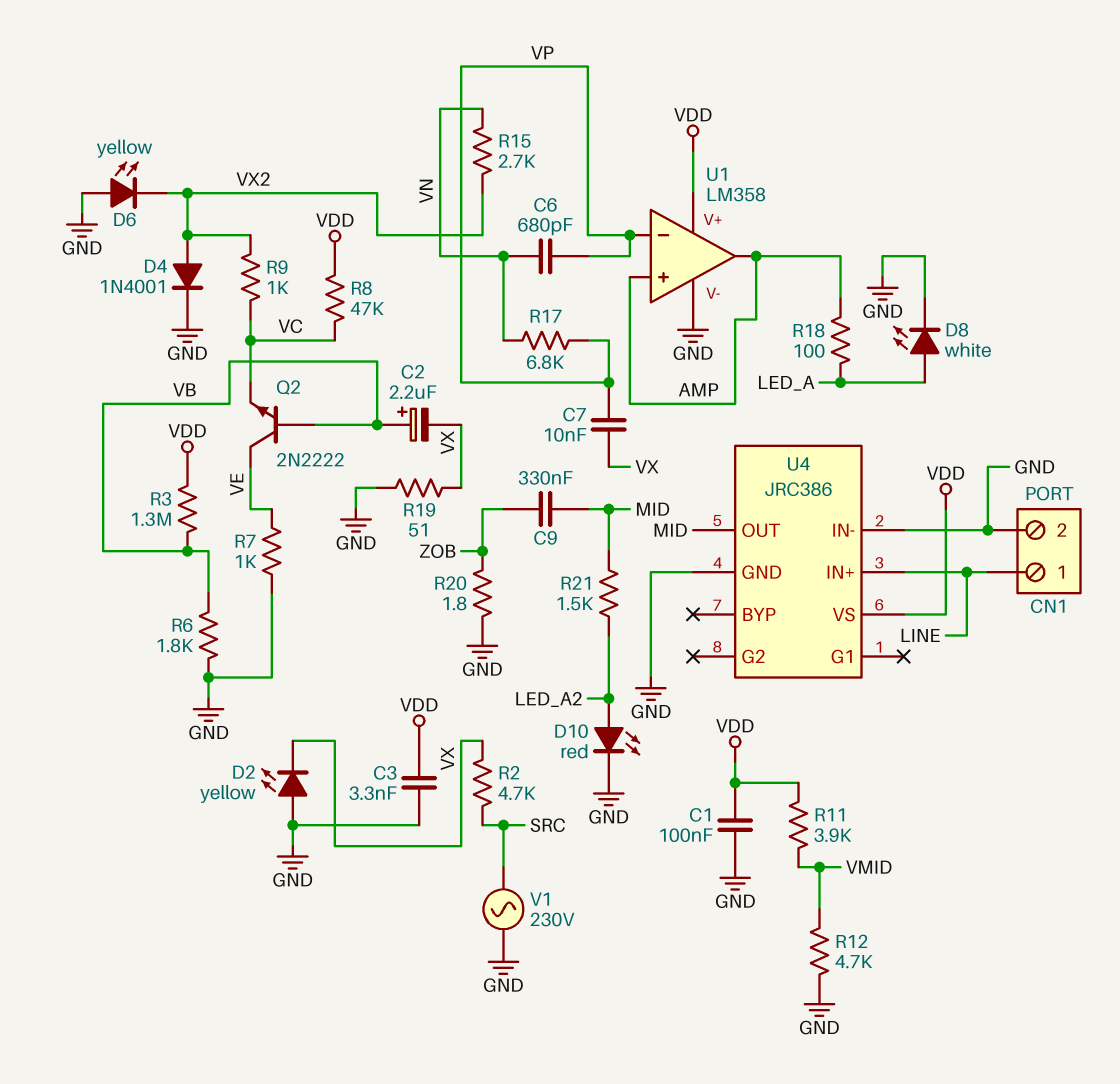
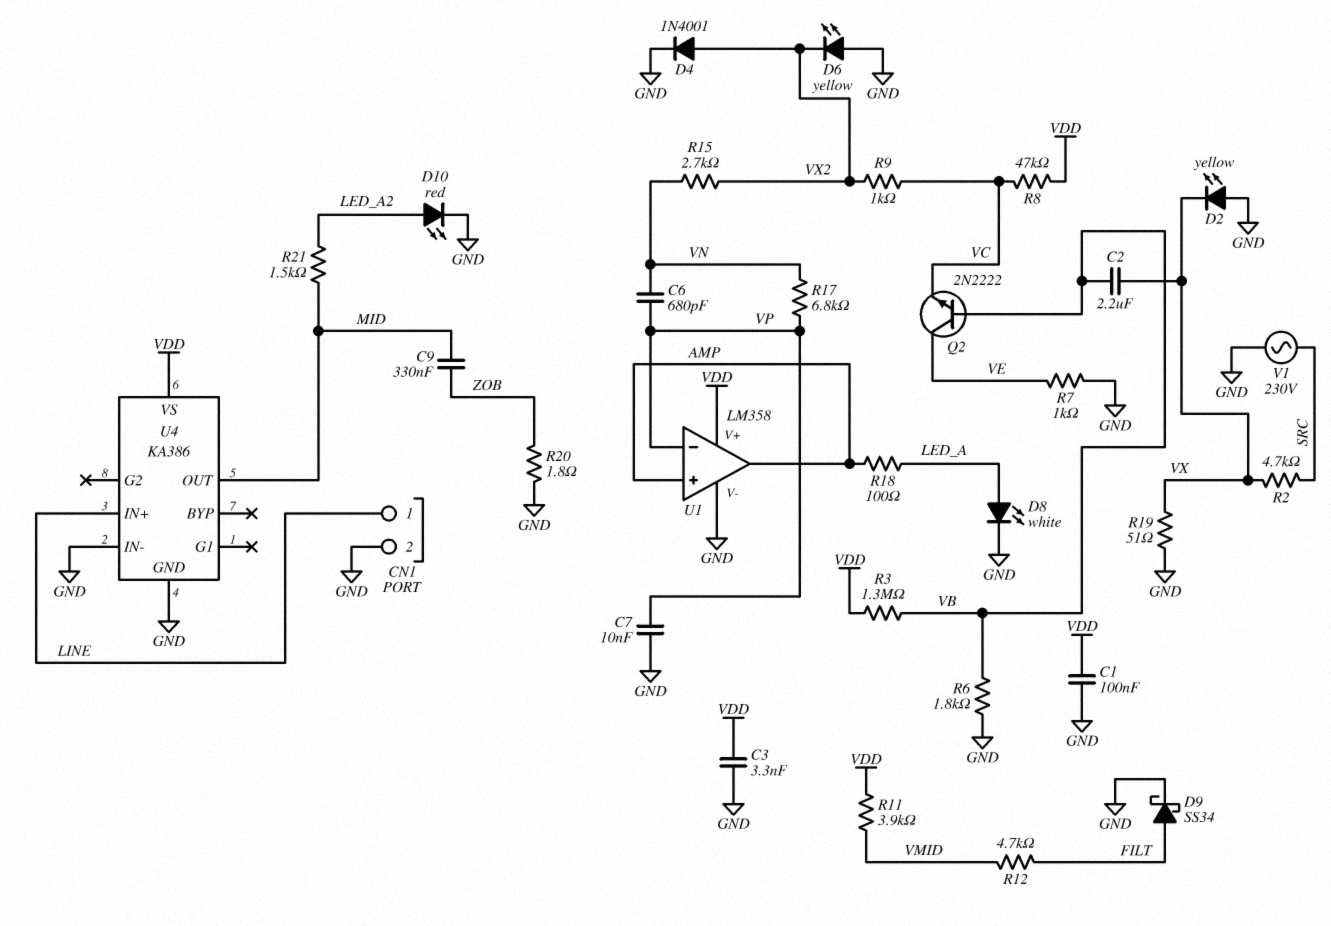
C2: 2.2uF (plus VB, minus VX) -> 2.2uF (VB, VX)
C7: 10nF (VP, VX) -> 10nF (GND, VP)
D9: none -> schottky SS34 (A FILT, K GND)
R12: 4.7k (GND, VMID) -> 4.7k (FILT, VMID)
U4: JRC386 -> KA386

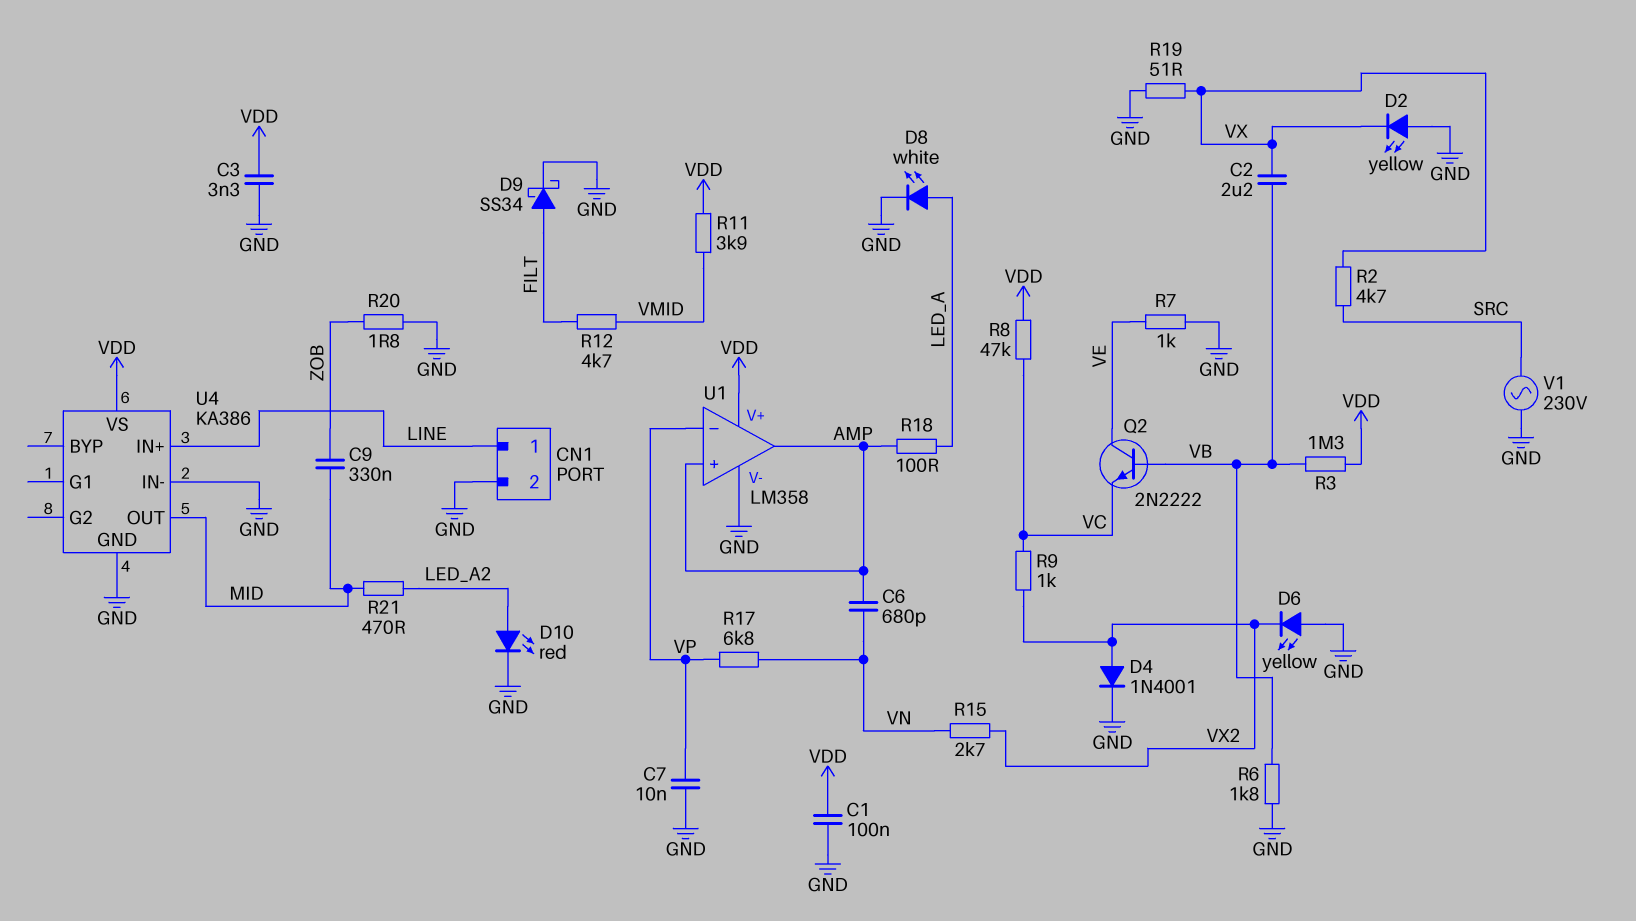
C6: 680pF (VN, VP) -> 680pF (AMP, VN)
R21: 1.5k (LED_A2, MID) -> 470 (LED_A2, MID)

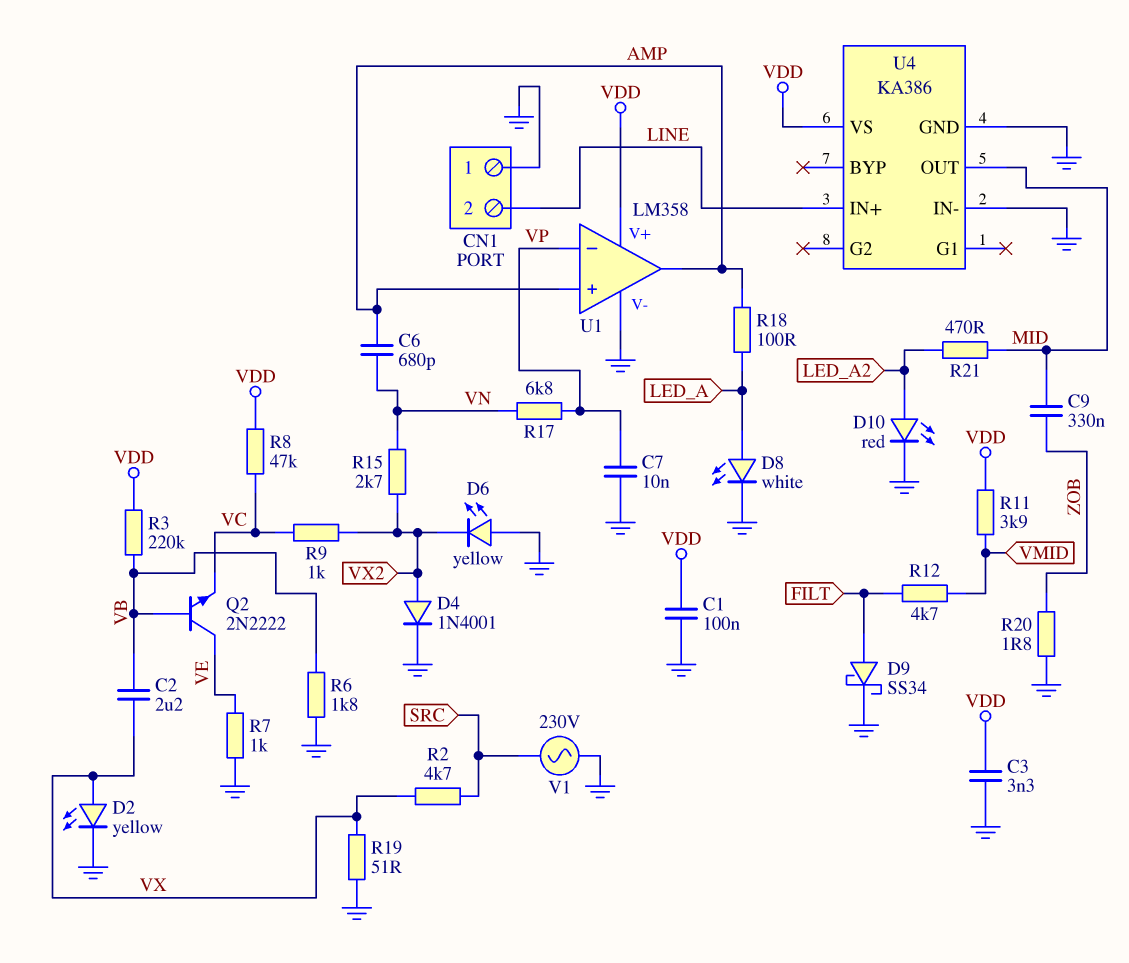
CN1 pin 1: LINE -> GND
CN1 pin 2: GND -> LINE
D2: LED yellow (A GND, K VX) -> LED yellow (A VX, K GND)
R3: 1.3M (VB, VDD) -> 220k (VB, VDD)

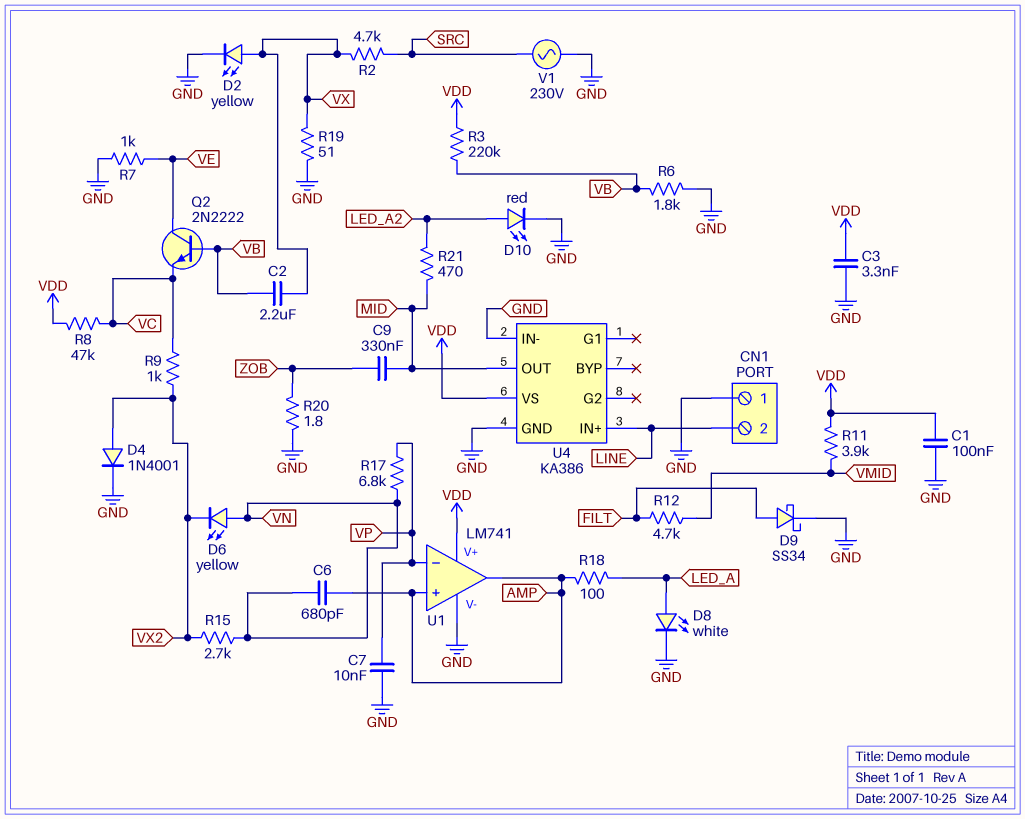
D6: LED yellow (A GND, K VX2) -> LED yellow (A VN, K VX2)
U1: LM358 -> LM741

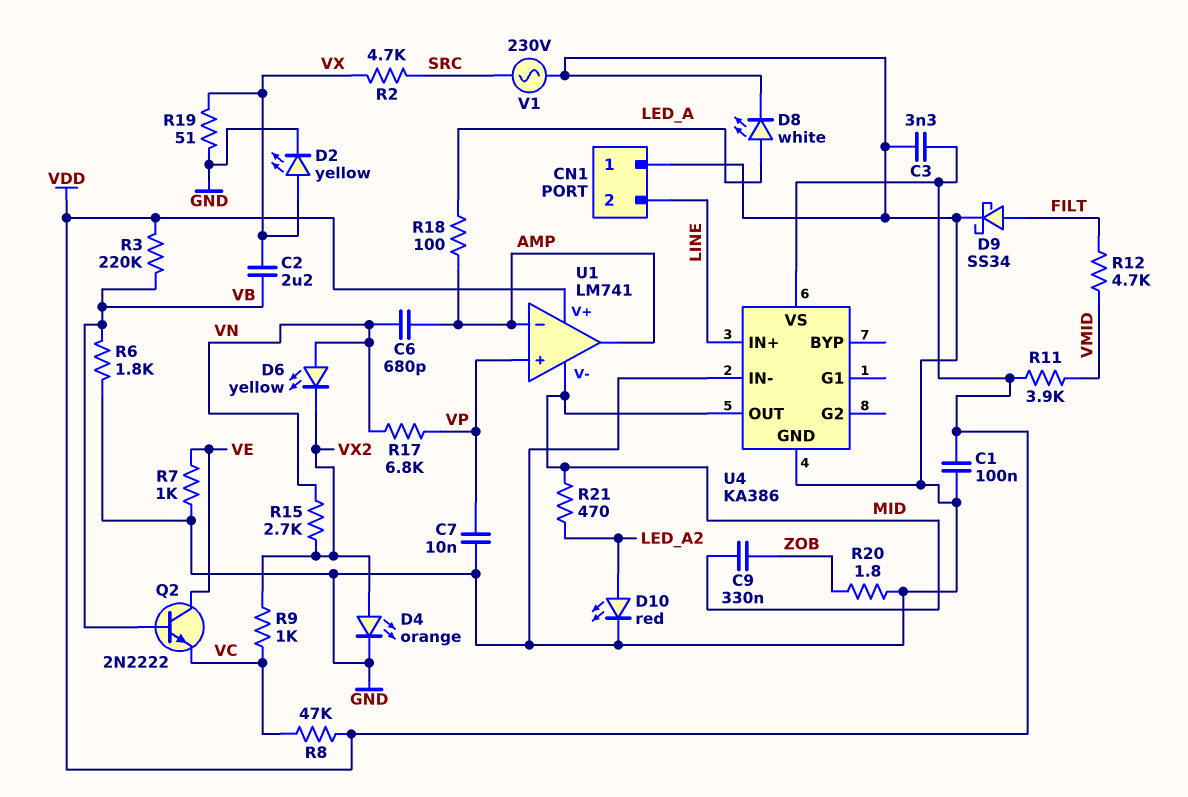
D4: diode 1N4001 (A VX2, K GND) -> LED orange (A VX2, K GND)
U1 pin V-: GND -> MID
U1 pin in+: AMP -> VP
U1 pin in-: VP -> AMP

